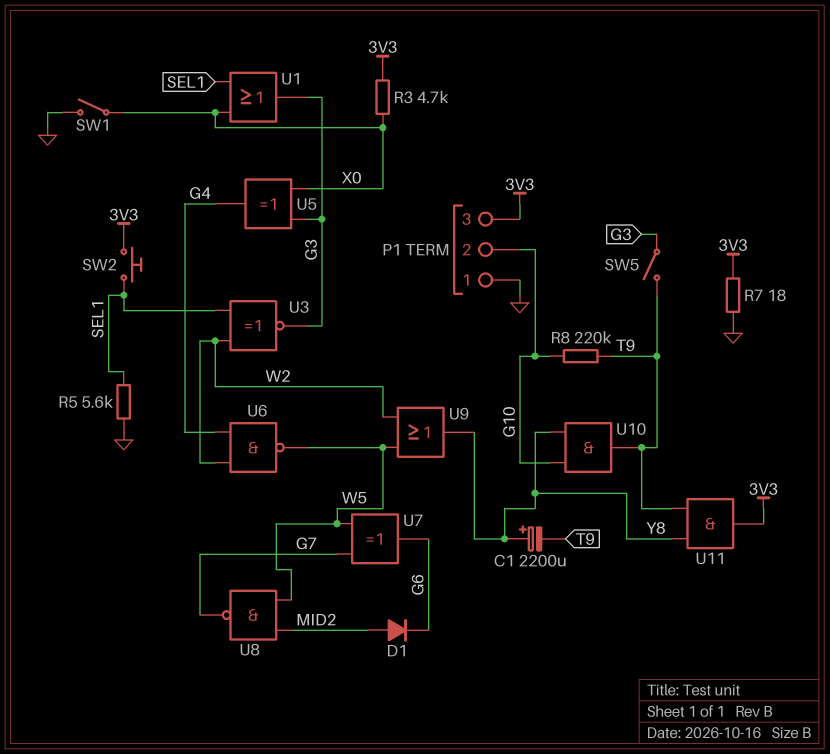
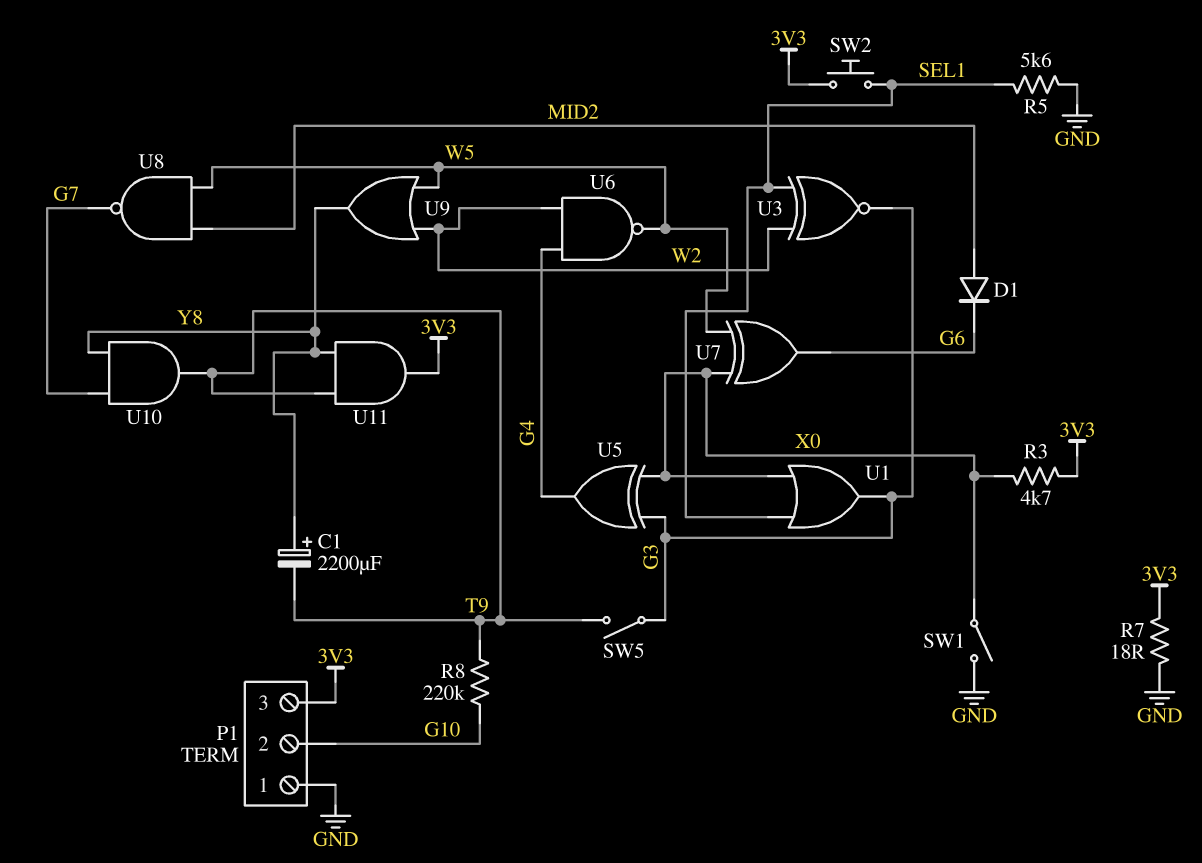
U7: XOR (in G7, in W5, out G6) -> XOR (in W5, in X0, out G6)
U10: AND (in G10, in Y8, out T9) -> AND (in G7, in Y8, out T9)

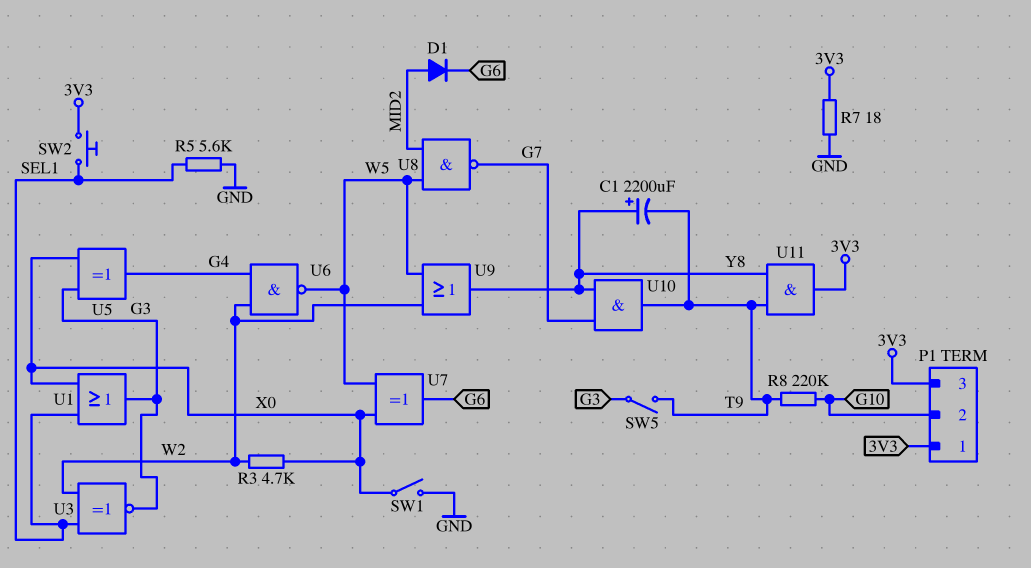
P1 pin 1: GND -> 3V3
R3: 4.7k (3V3, X0) -> 4.7k (W2, X0)

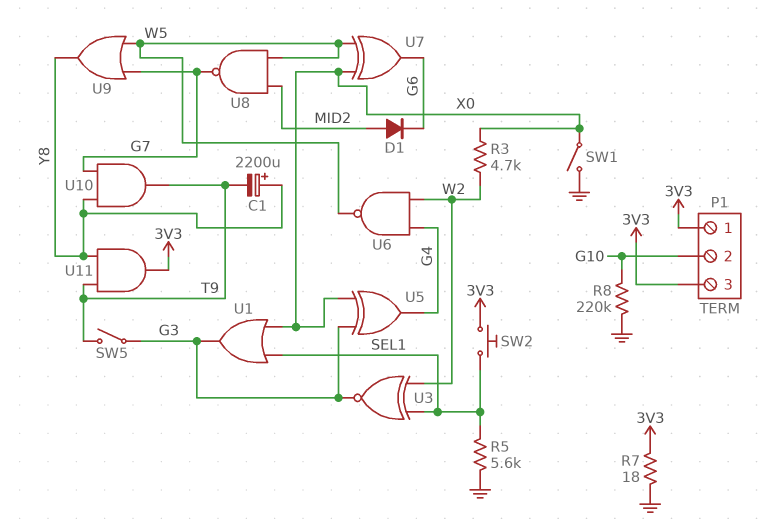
R8: 220k (G10, T9) -> 220k (G10, GND)
U9: OR (in W2, in W5, out Y8) -> OR (in G7, in W5, out Y8)

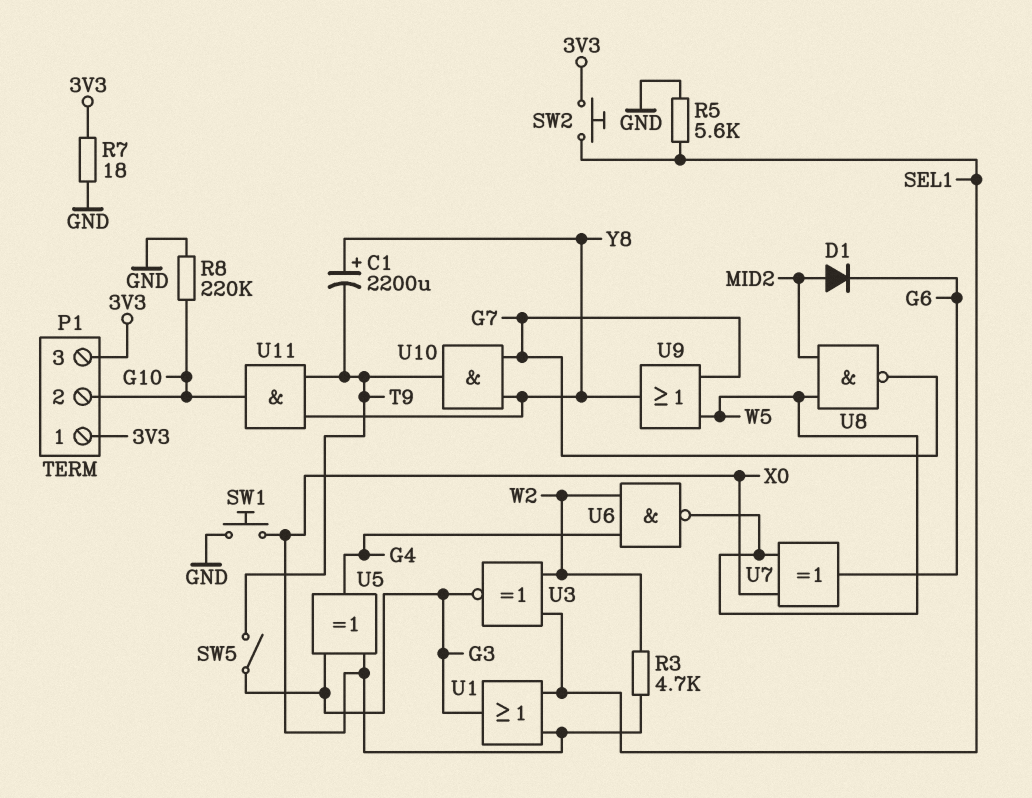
SW1: switch (GND, X0) -> button (GND, X0)
U11: AND (in T9, in Y8, out 3V3) -> AND (in T9, in Y8, out G10)

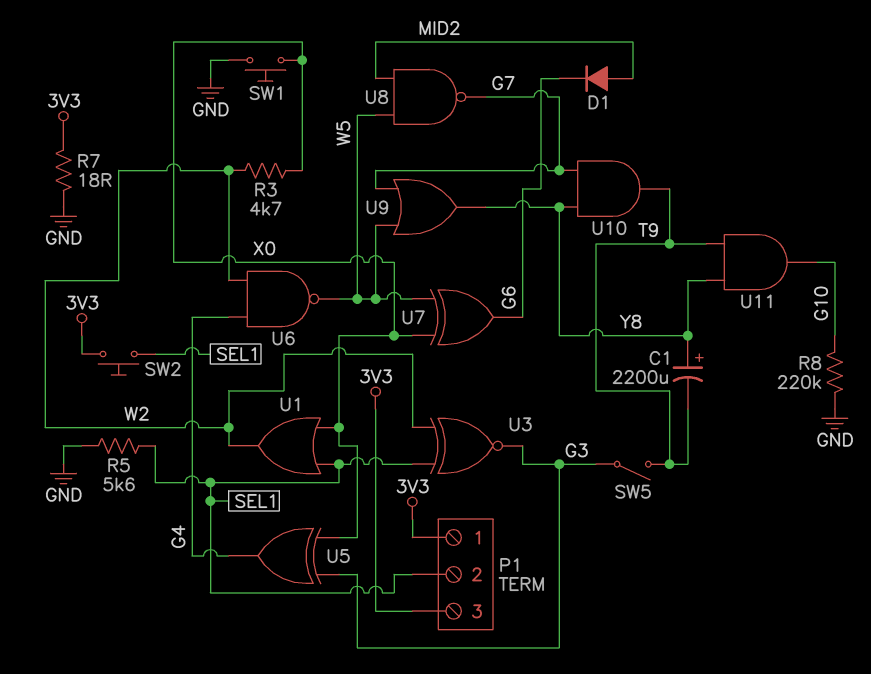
P1 pin 2: G10 -> SEL1
U1: OR (in SEL1, in X0, out G3) -> OR (in SEL1, in X0, out W2)

